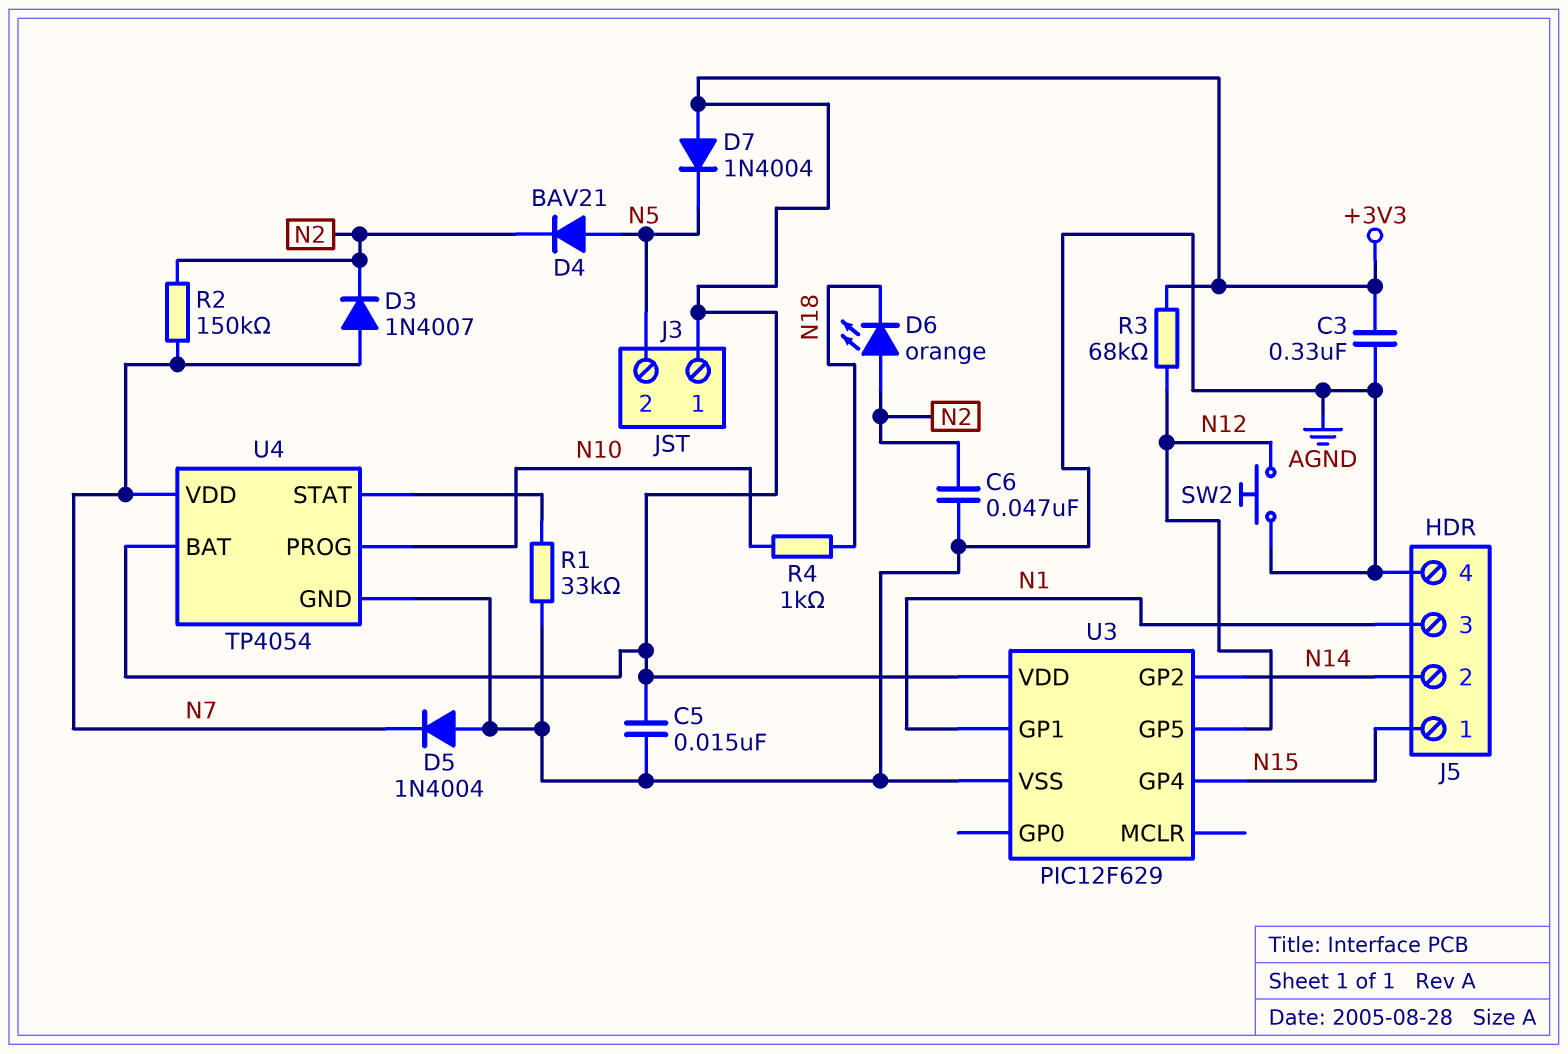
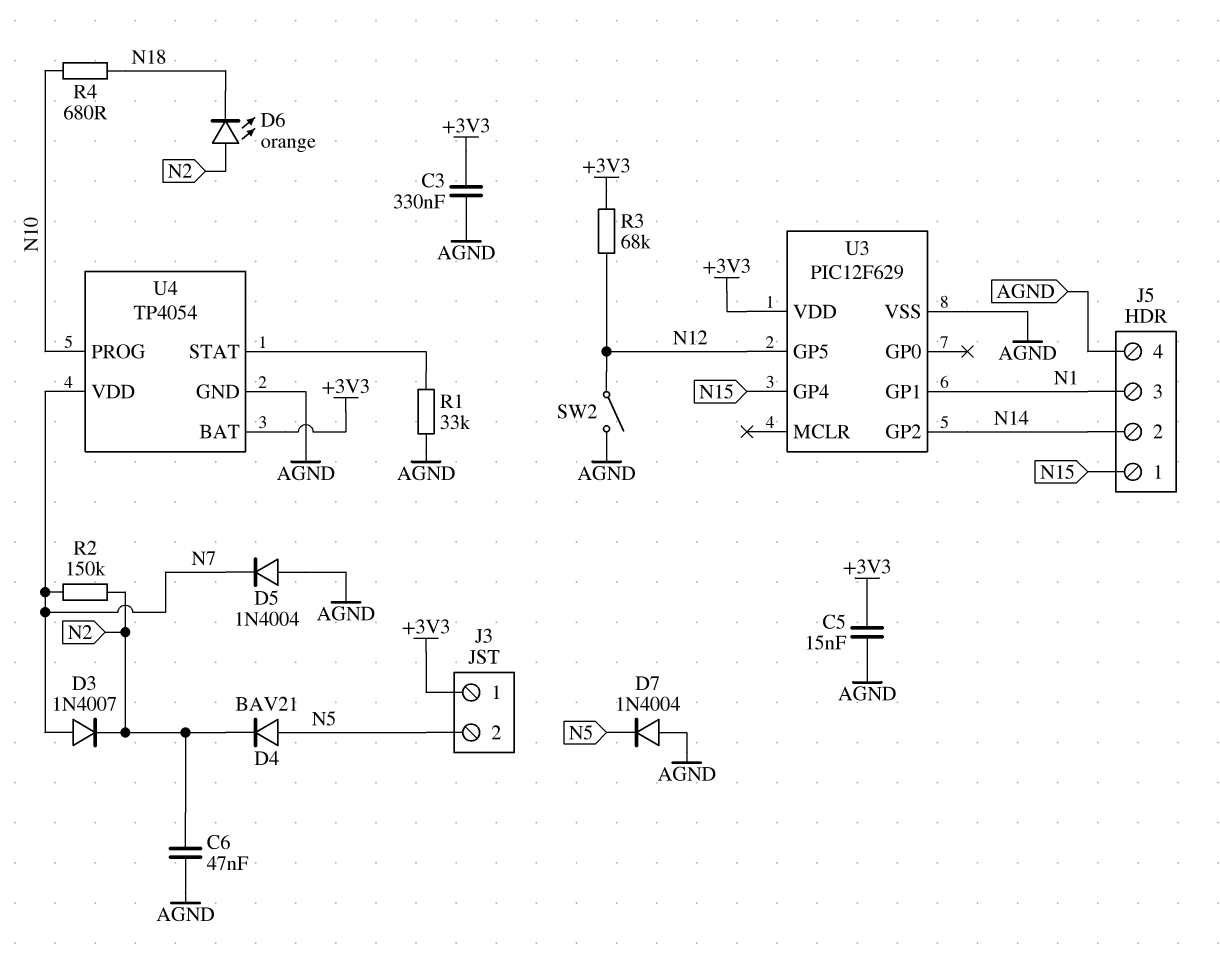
D7: diode 1N4004 (A +3V3, K N5) -> diode 1N4004 (A AGND, K N5)
R4: 1k (N10, N18) -> 680 (N10, N18)
SW2: button (AGND, N12) -> switch (AGND, N12)

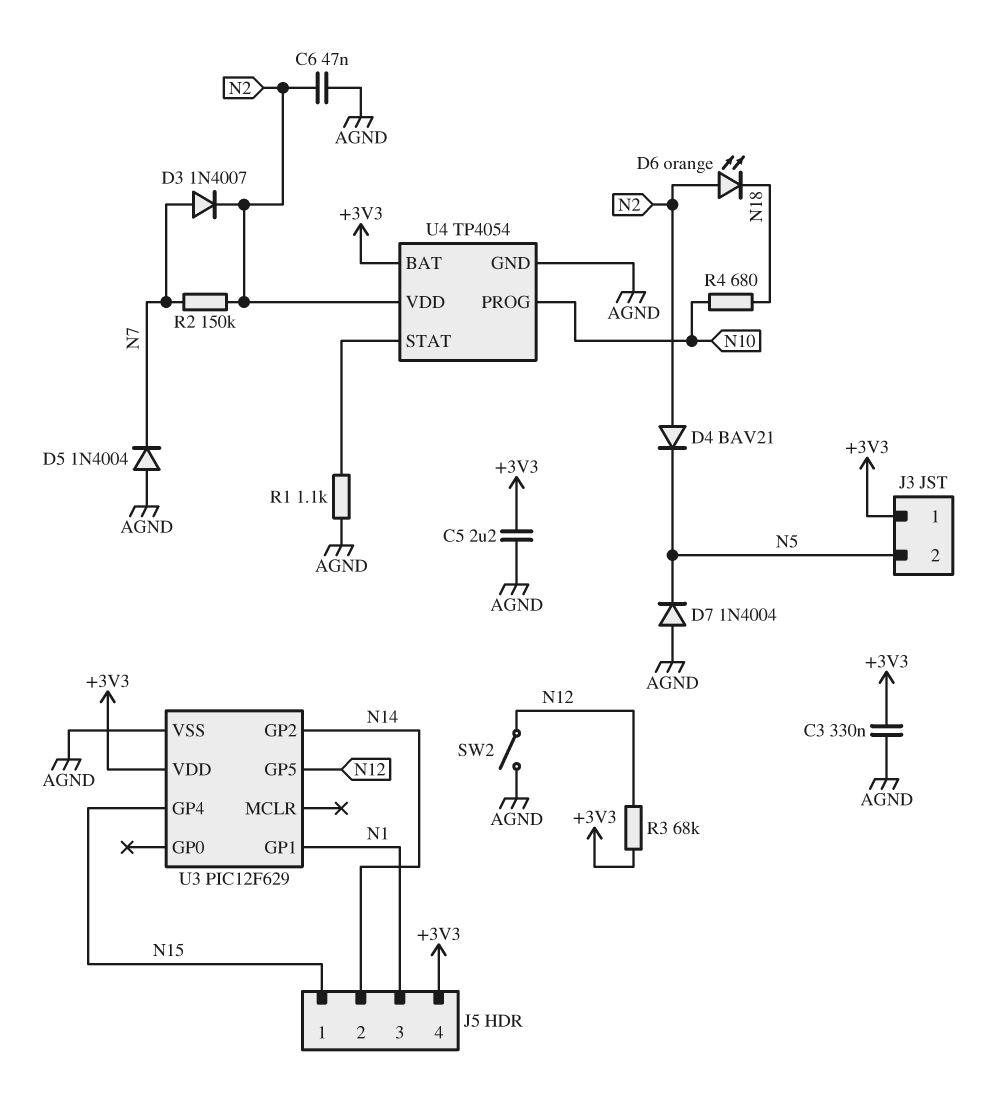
C5: 15nF (+3V3, AGND) -> 2.2uF (+3V3, AGND)
D4: diode BAV21 (A N5, K N2) -> diode BAV21 (A N2, K N5)
J5 pin 4: AGND -> +3V3
R1: 33k (AGND, U4/STAT) -> 1.1k (AGND, U4/STAT)
U4 pin VDD: N7 -> N2

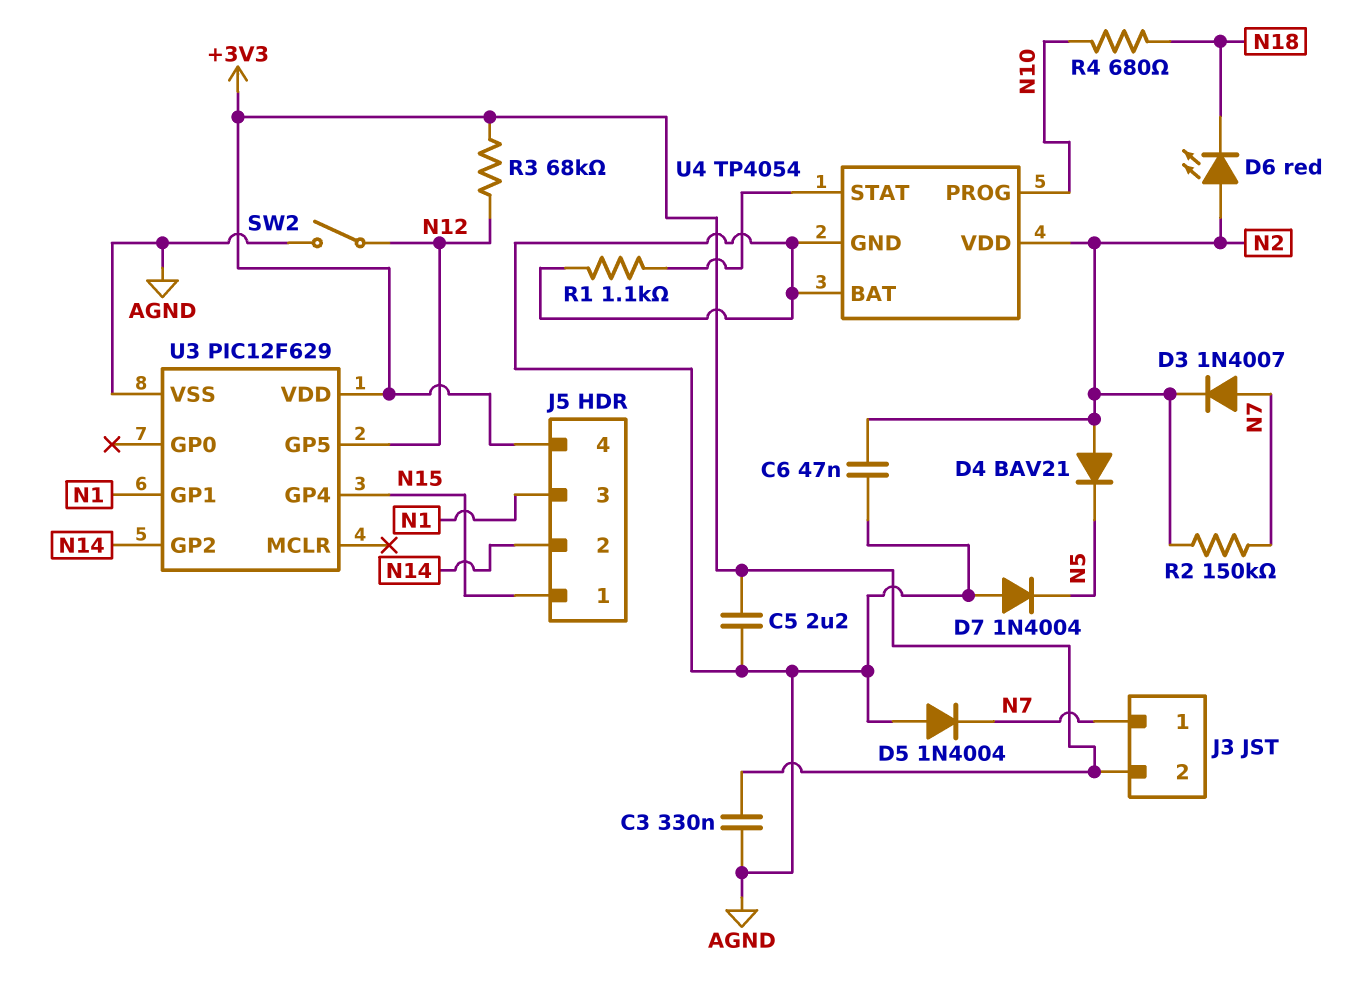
D6: LED orange (A N2, K N18) -> LED red (A N2, K N18)
J3 pin 1: +3V3 -> N7
J3 pin 2: N5 -> +3V3
U4 pin BAT: +3V3 -> AGND

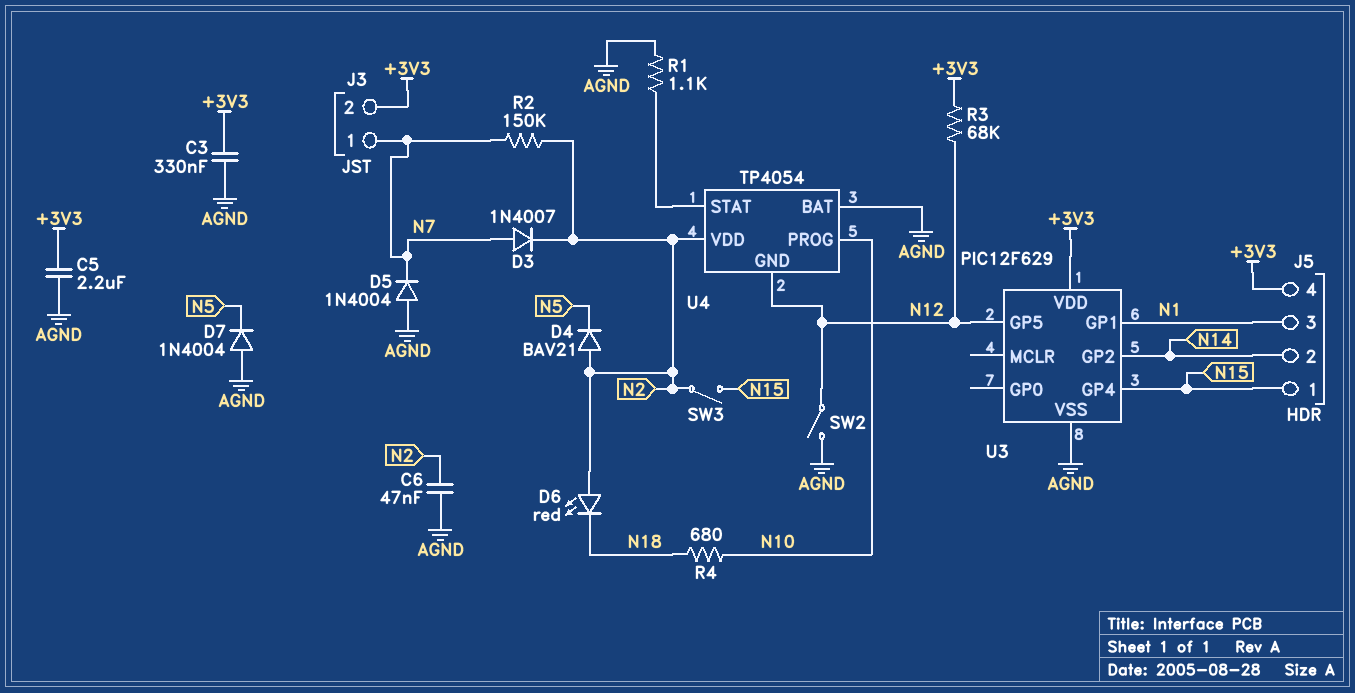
SW3: none -> switch (N2, N15)
U4 pin GND: AGND -> N12

